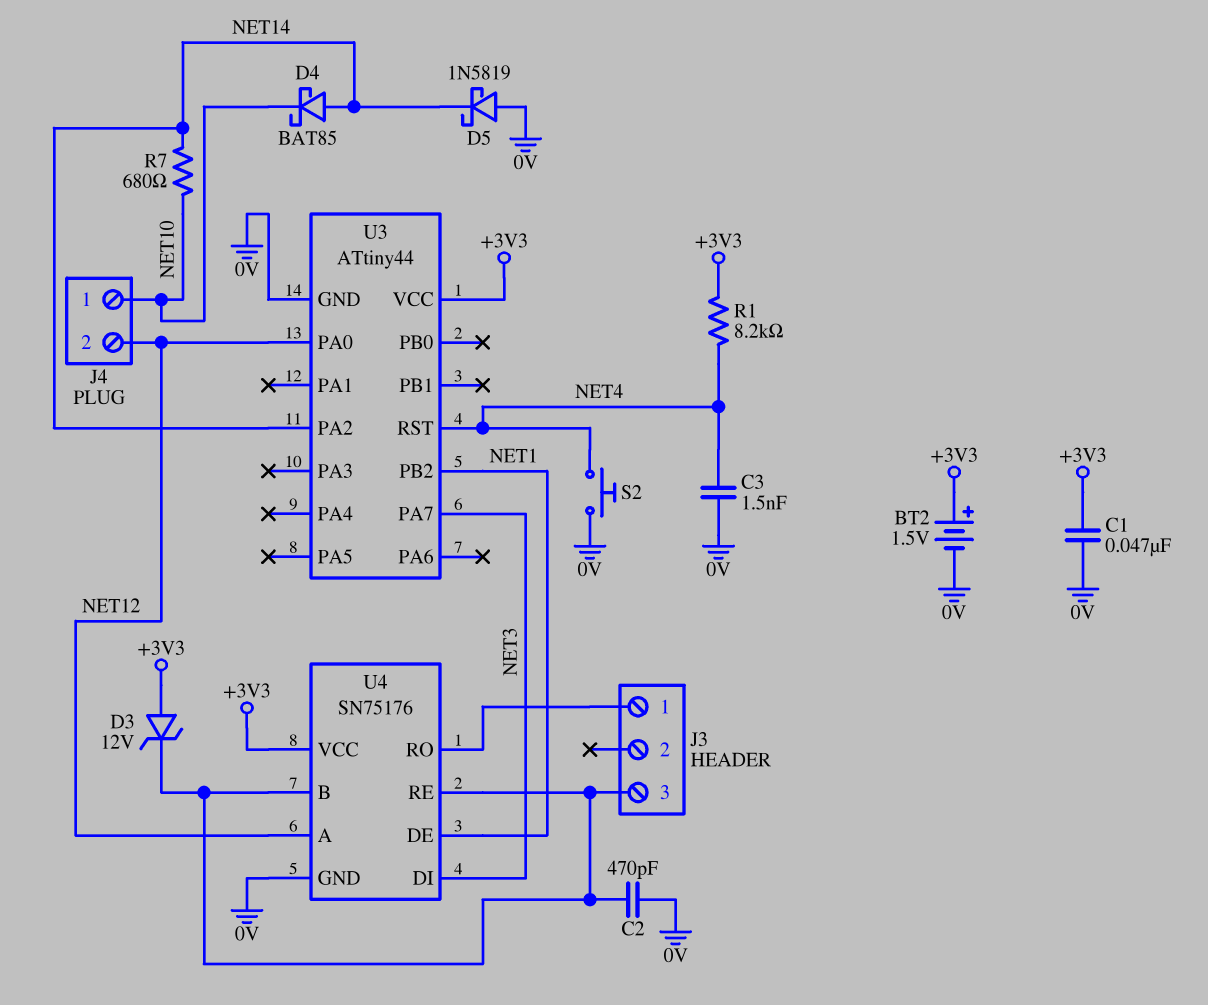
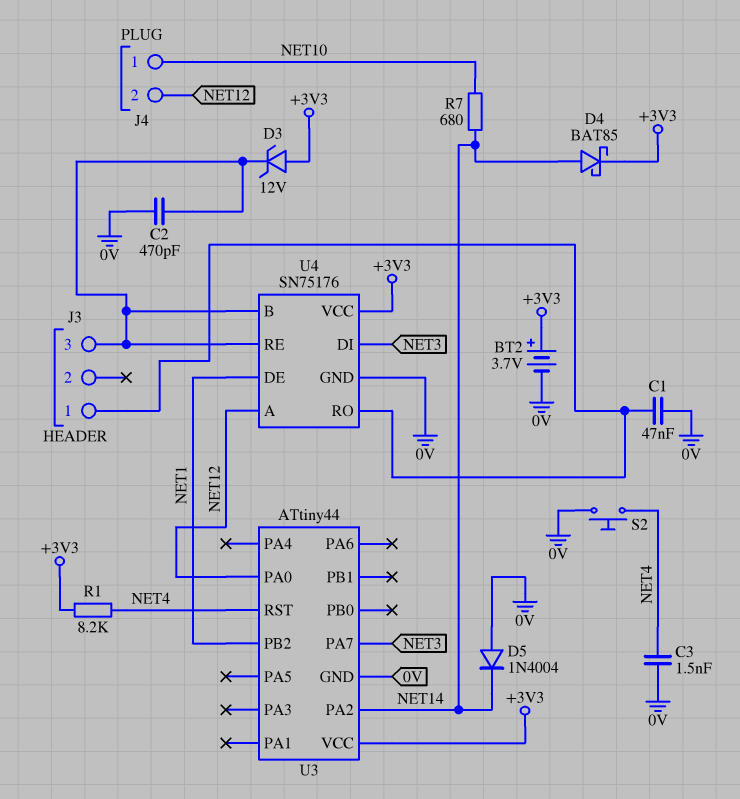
BT2: 1.5V (plus +3V3, minus 0V) -> 3.7V (plus +3V3, minus 0V)
C1: 47nF (+3V3, 0V) -> 47nF (0V, J3/1)
D4: schottky BAT85 (A NET14, K NET10) -> schottky BAT85 (A NET14, K +3V3)
D5: schottky 1N5819 (A 0V, K NET14) -> diode 1N4004 (A 0V, K NET14)

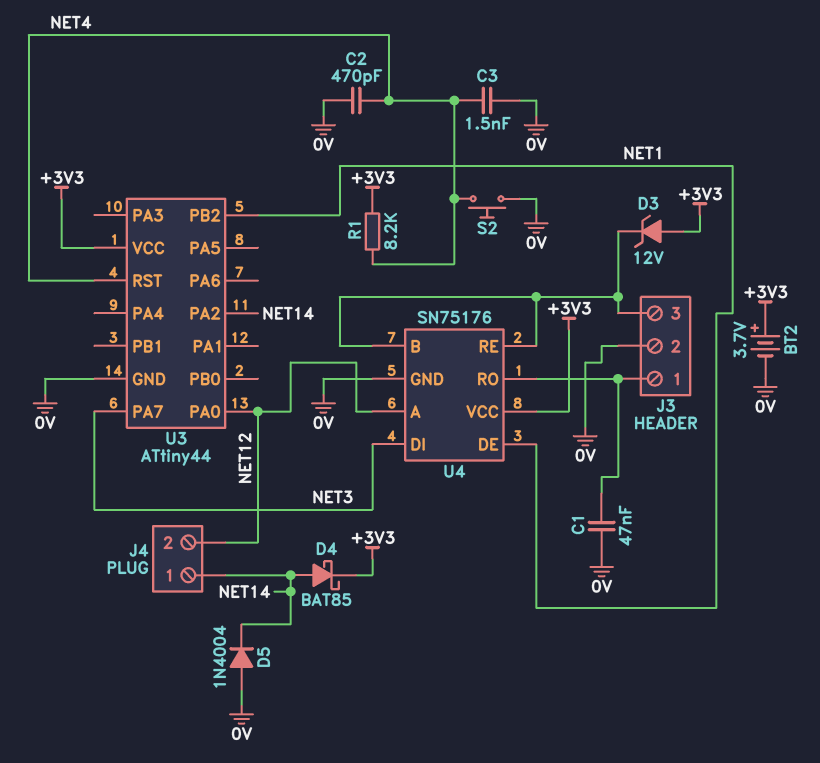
C2: 470pF (0V, J3/3) -> 470pF (0V, NET4)
J3 pin 2: none -> 0V
J4 pin 1: NET10 -> NET14
R7: 680 (NET10, NET14) -> none

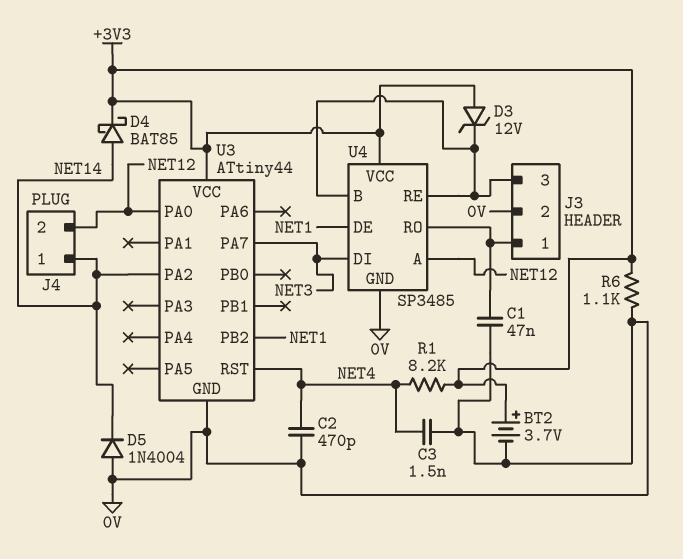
R6: none -> 1.1k (+3V3, 0V)
S2: button (0V, NET4) -> none
U4: SN75176 -> SP3485

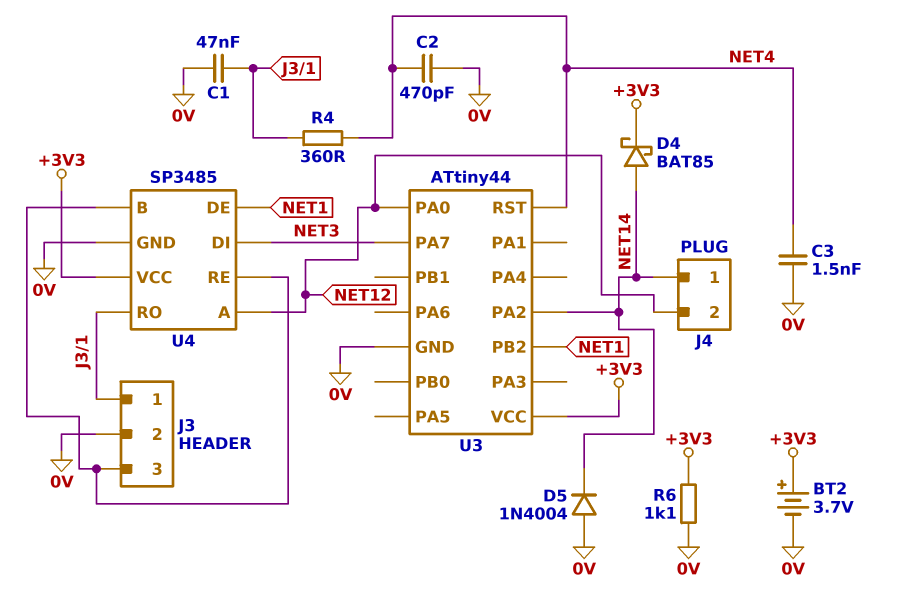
D3: zener 12V (A +3V3, K J3/3) -> none
R1: 8.2k (+3V3, NET4) -> none
R4: none -> 360 (J3/1, NET4)

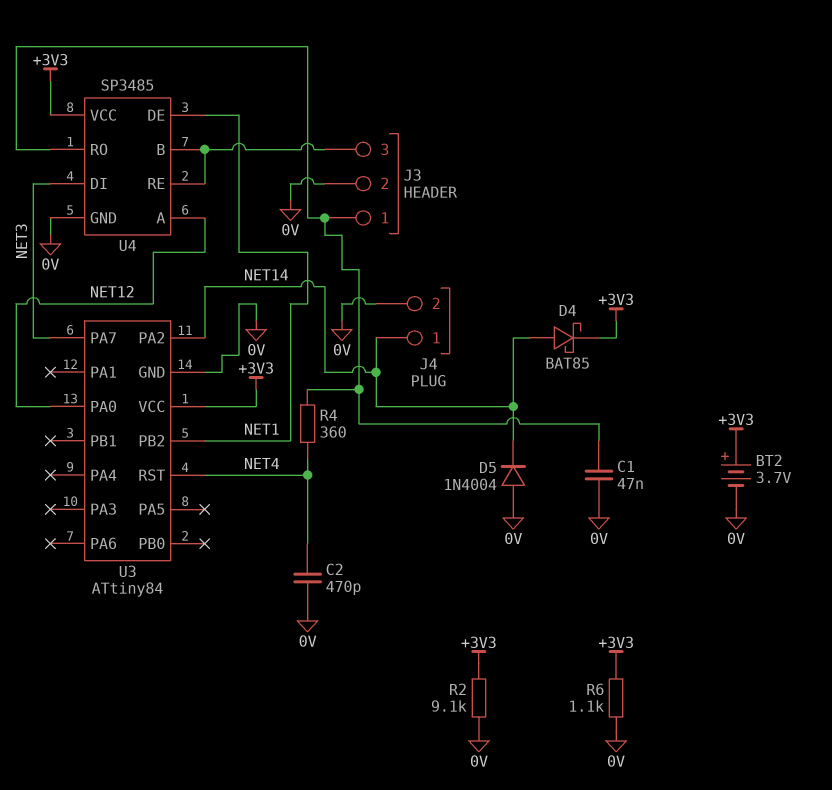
C3: 1.5nF (0V, NET4) -> none
J4 pin 2: NET12 -> 0V
R2: none -> 9.1k (+3V3, 0V)
U3: ATtiny44 -> ATtiny84

